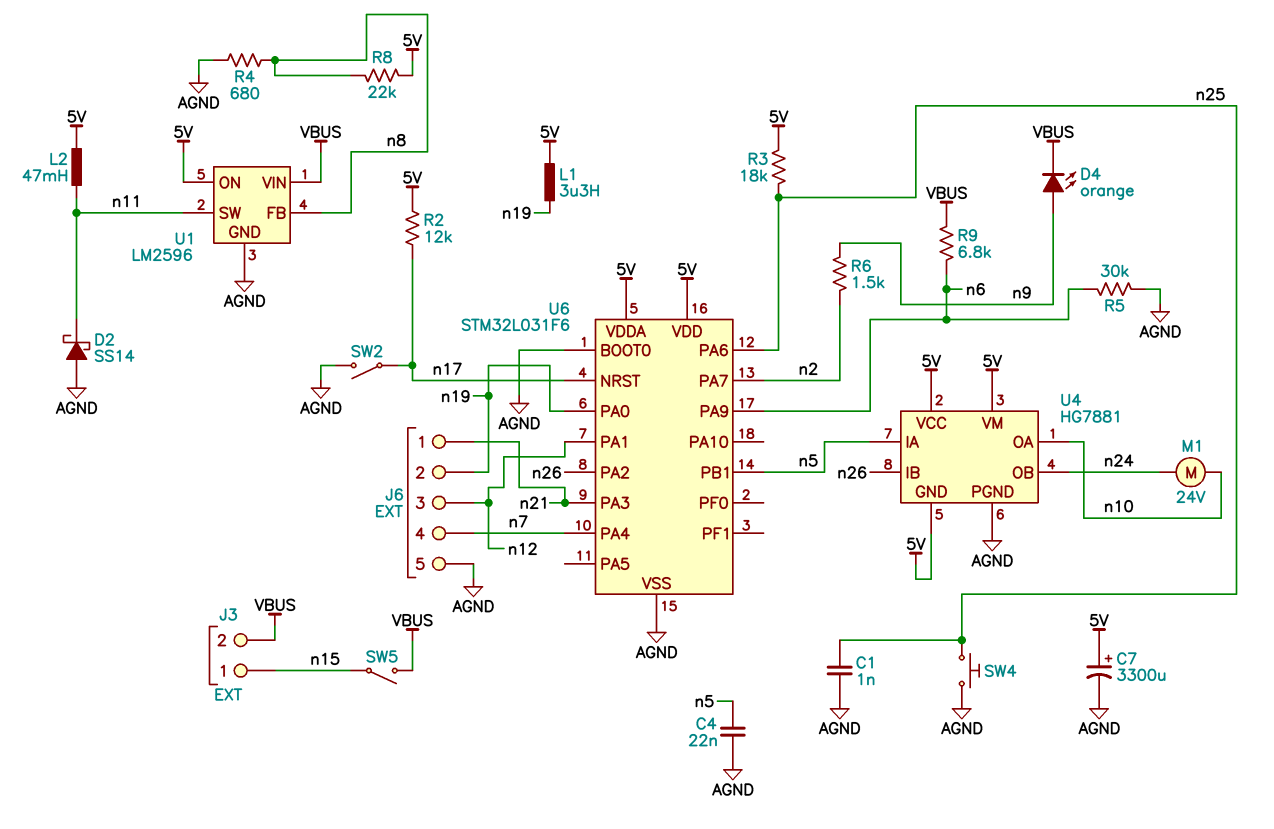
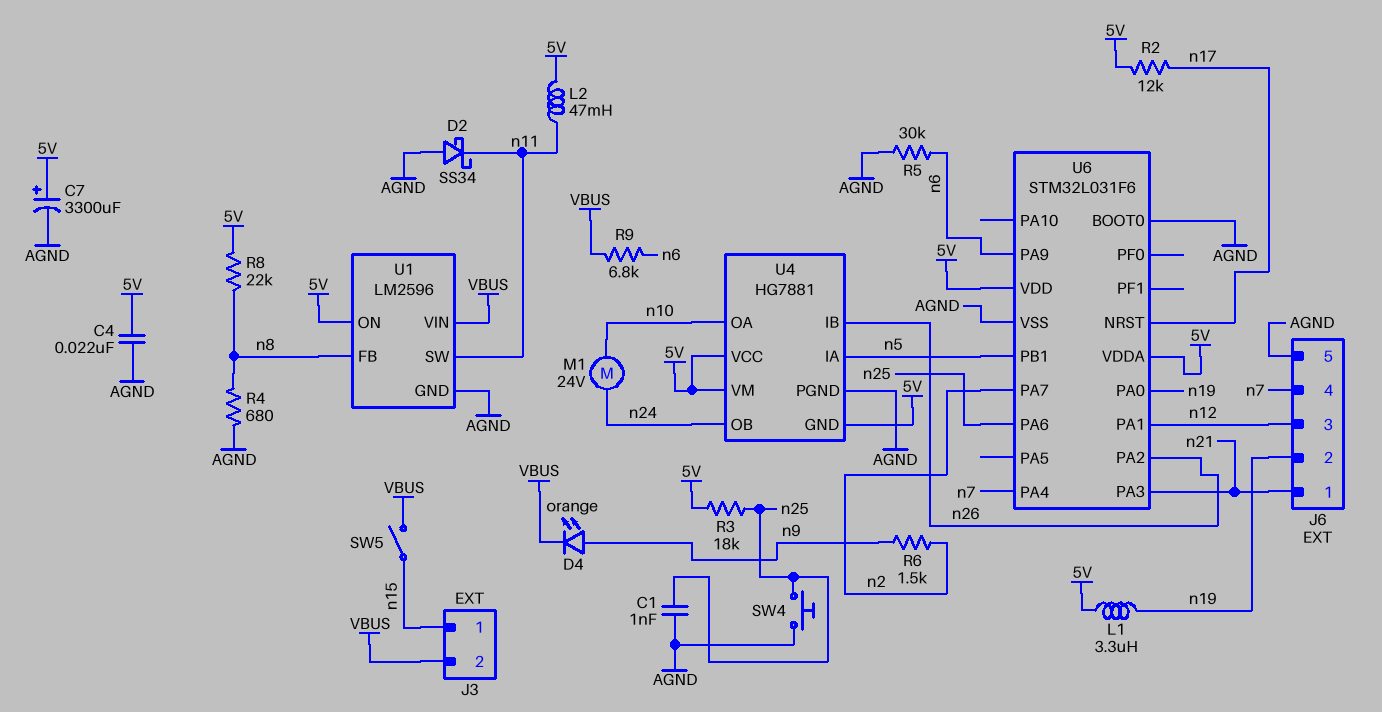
C4: 22nF (AGND, n5) -> 22nF (5V, AGND)
D2: schottky SS14 (A AGND, K n11) -> schottky SS34 (A AGND, K n11)
SW2: switch (AGND, n17) -> none

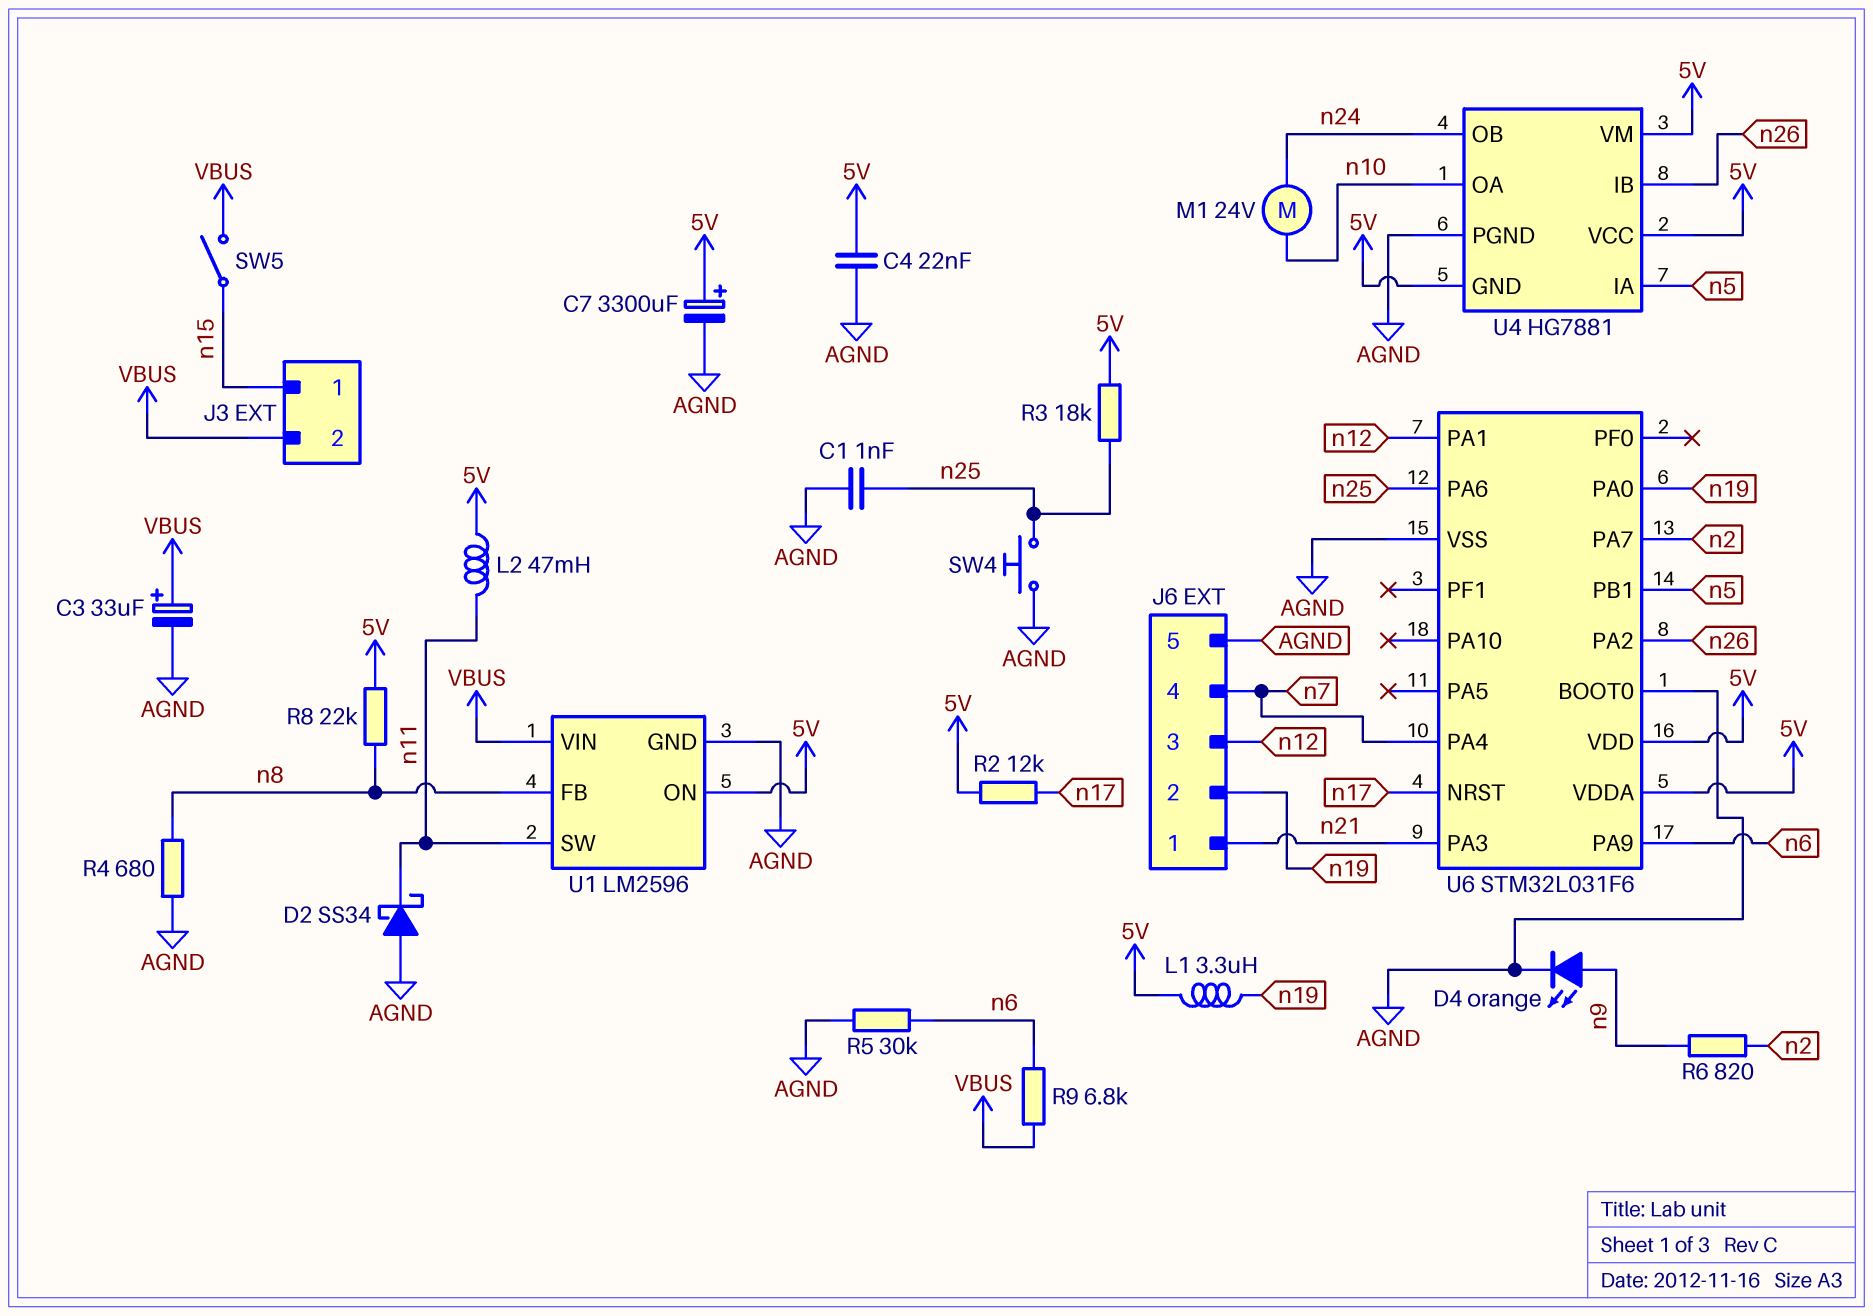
C3: none -> 33uF (plus VBUS, minus AGND)
D4: LED orange (A n9, K VBUS) -> LED orange (A n9, K AGND)
R6: 1.5k (n2, n9) -> 820 (n2, n9)

